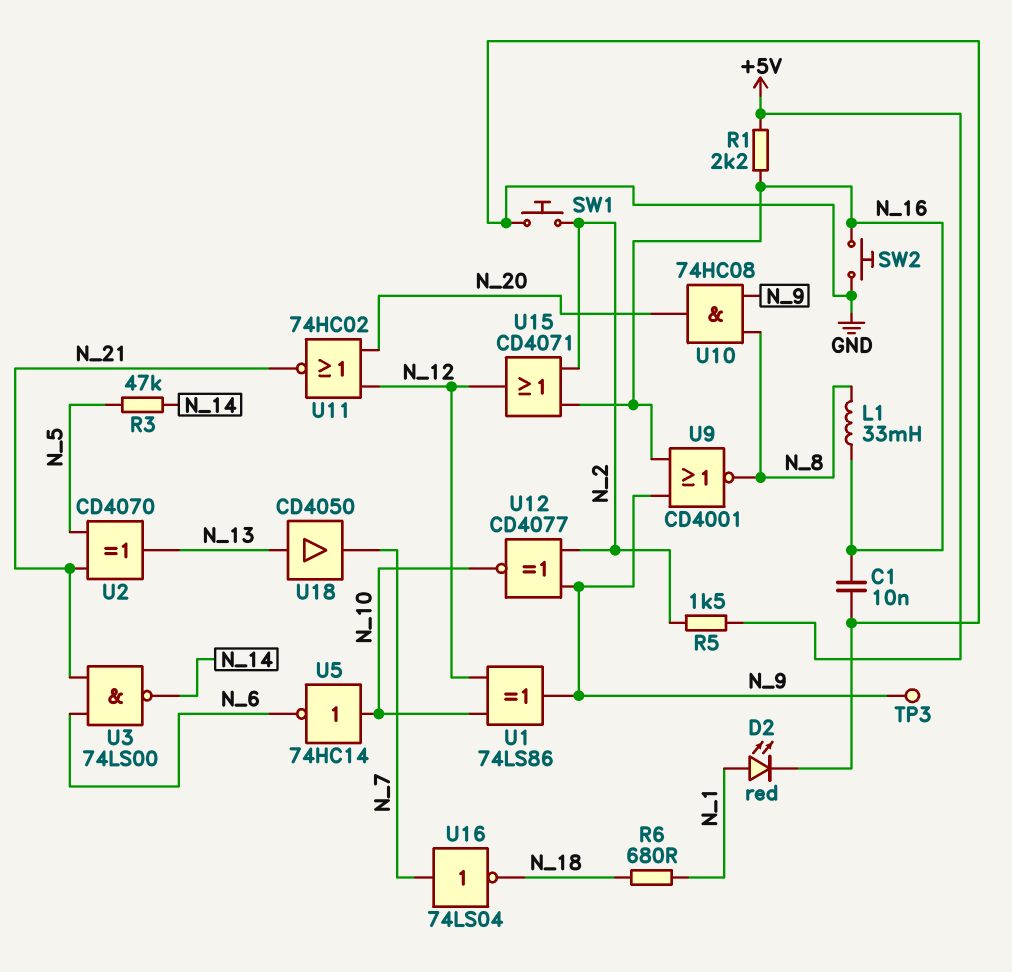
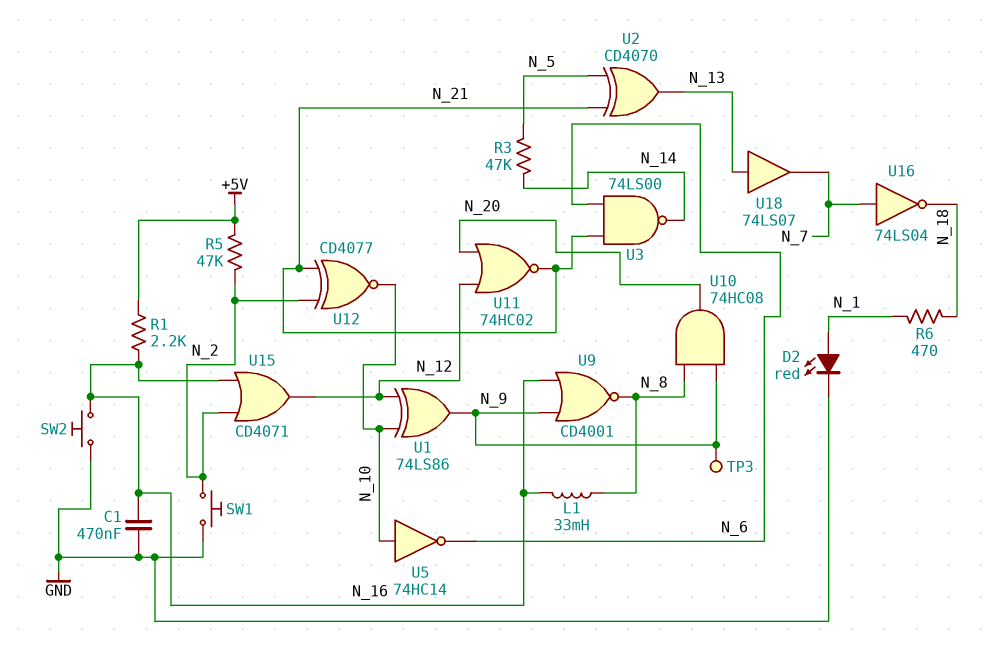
C1: 10nF (GND, N_16) -> 470nF (GND, N_16)
R5: 1.5k (+5V, N_2) -> 47k (+5V, N_2)
R6: 680 (N_1, N_18) -> 470 (N_1, N_18)
U12: XNOR CD4077 (in N_2, in N_9, out N_10) -> XNOR CD4077 (in N_2, in N_21, out N_10)
U18: buffer CD4050 (in N_13, out N_7) -> buffer 74LS07 (in N_13, out N_7)

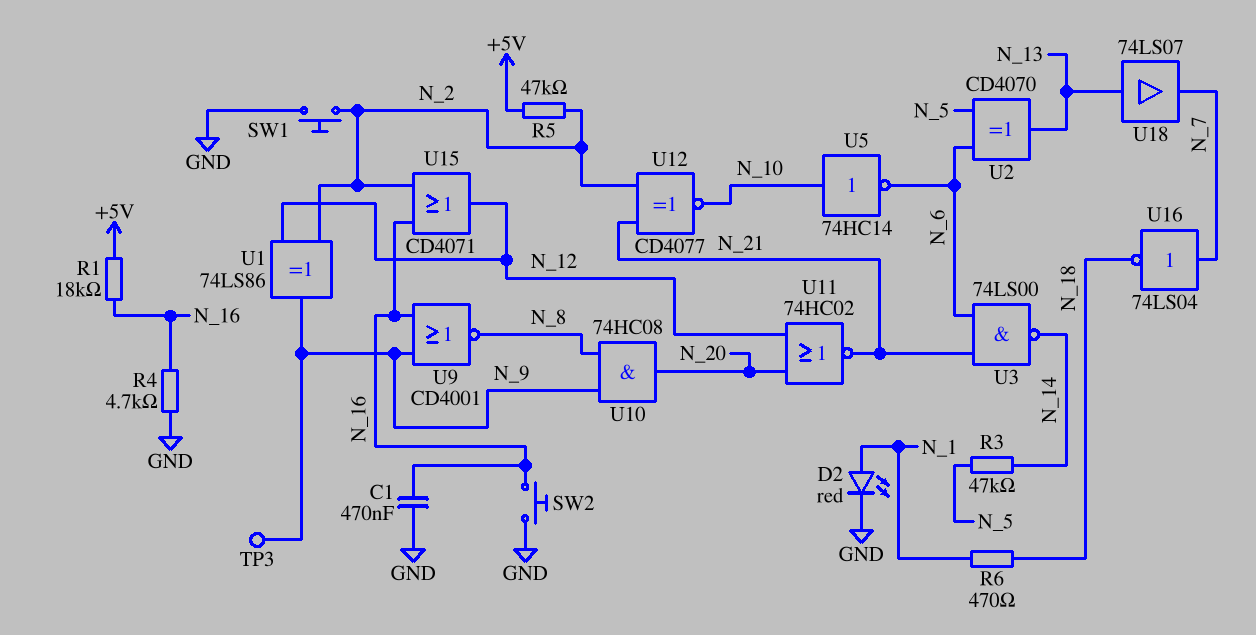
L1: 33mH (N_8, N_16) -> none
R1: 2.2k (+5V, N_16) -> 18k (+5V, N_16)
R4: none -> 4.7k (GND, N_16)
U1: XOR 74LS86 (in N_10, in N_12, out N_9) -> XOR 74LS86 (in N_2, in N_12, out N_9)
U2: XOR CD4070 (in N_5, in N_21, out N_13) -> XOR CD4070 (in N_5, in N_6, out N_13)

